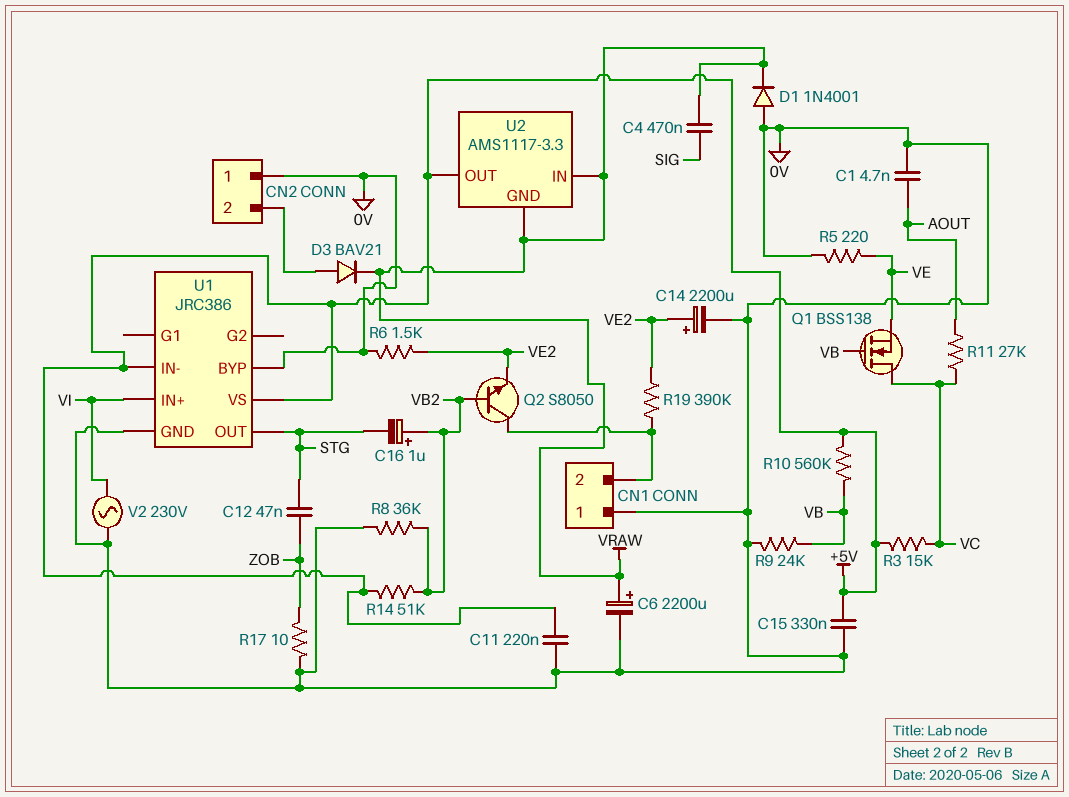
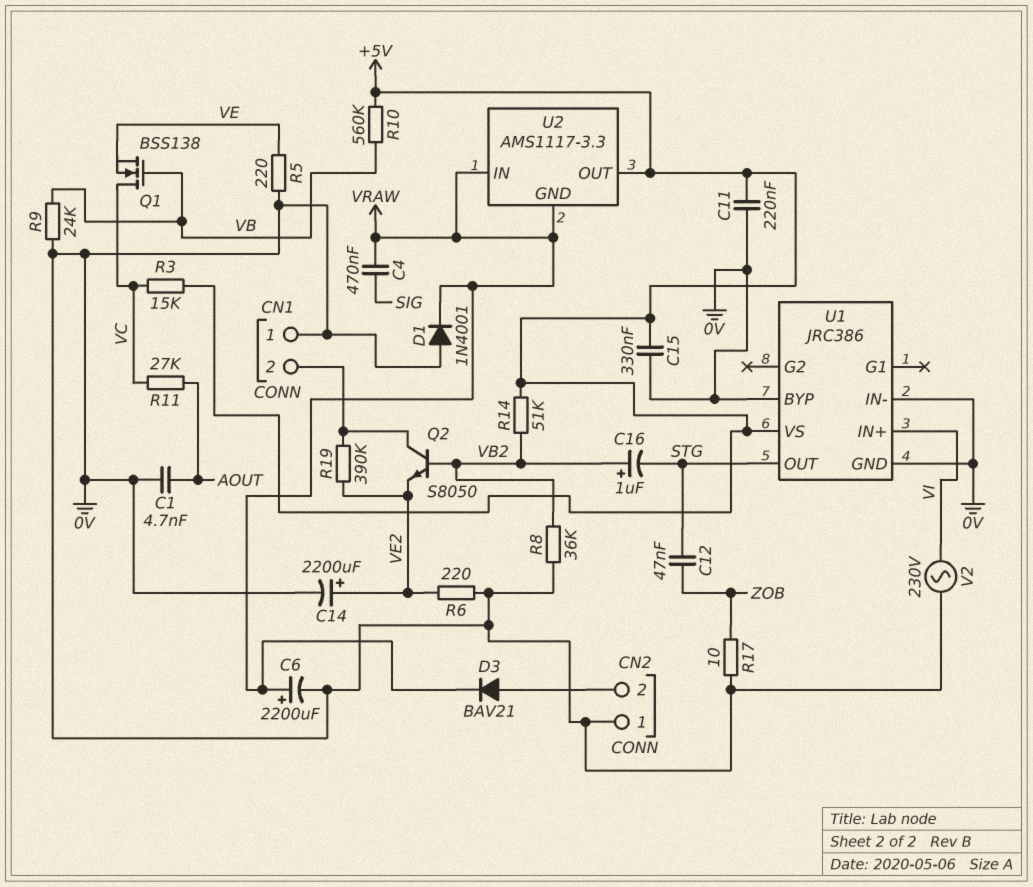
R6: 1.5k (0V, VE2) -> 220 (0V, VE2)
U1 pin IN-: +5V -> 0V

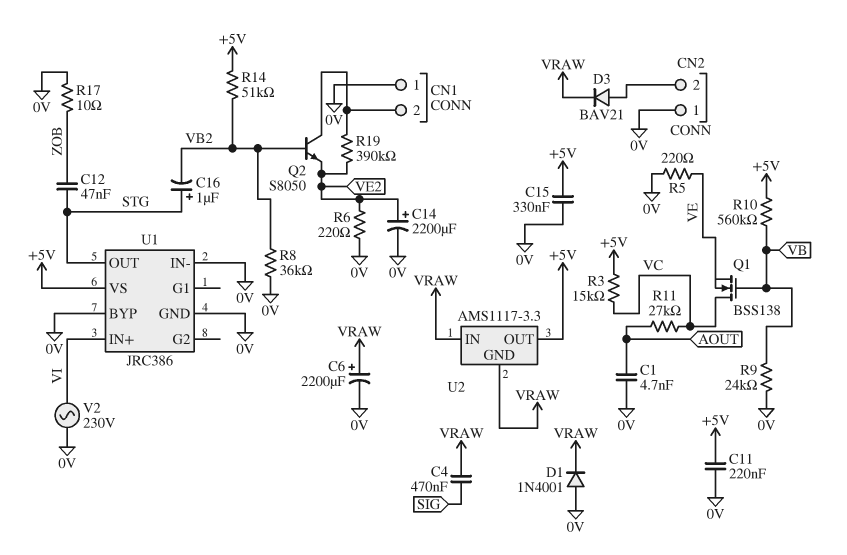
C16: 1uF (plus VB2, minus STG) -> 1uF (plus STG, minus VB2)

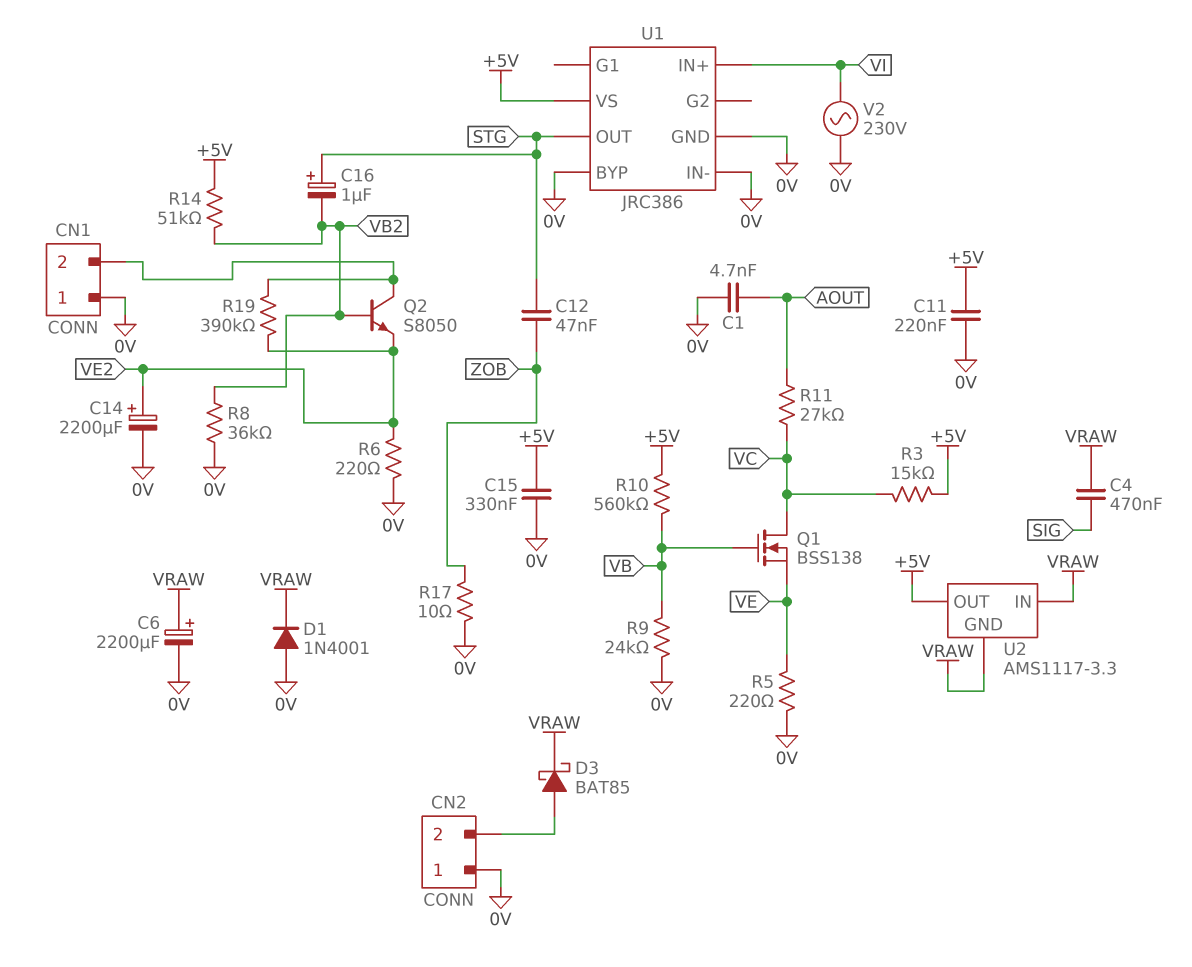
D3: diode BAV21 (A CN2/2, K VRAW) -> schottky BAT85 (A CN2/2, K VRAW)

